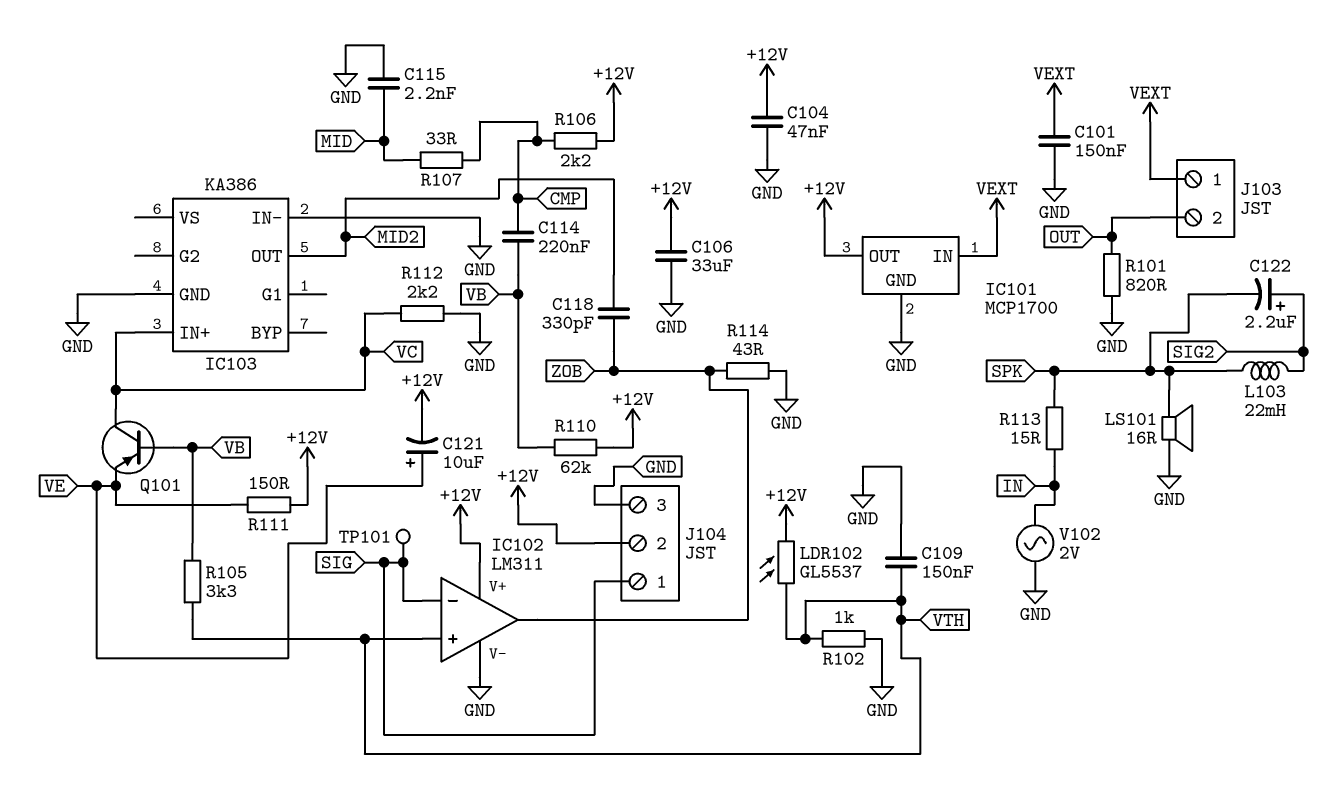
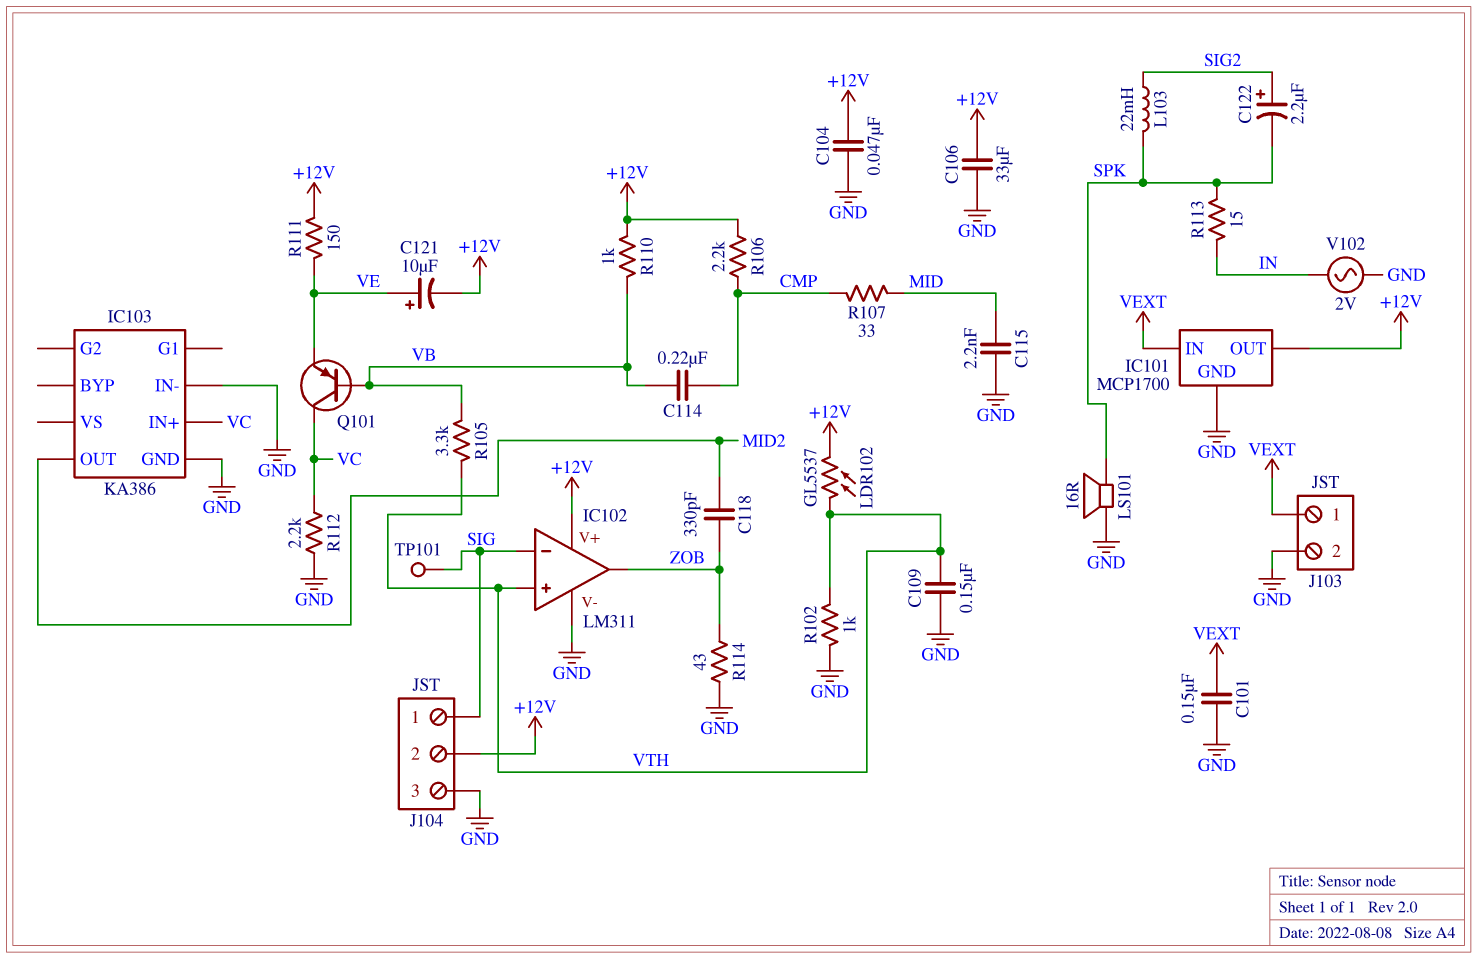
J103 pin 2: OUT -> GND
R101: 820 (GND, OUT) -> none
R110: 62k (+12V, VB) -> 1k (+12V, VB)

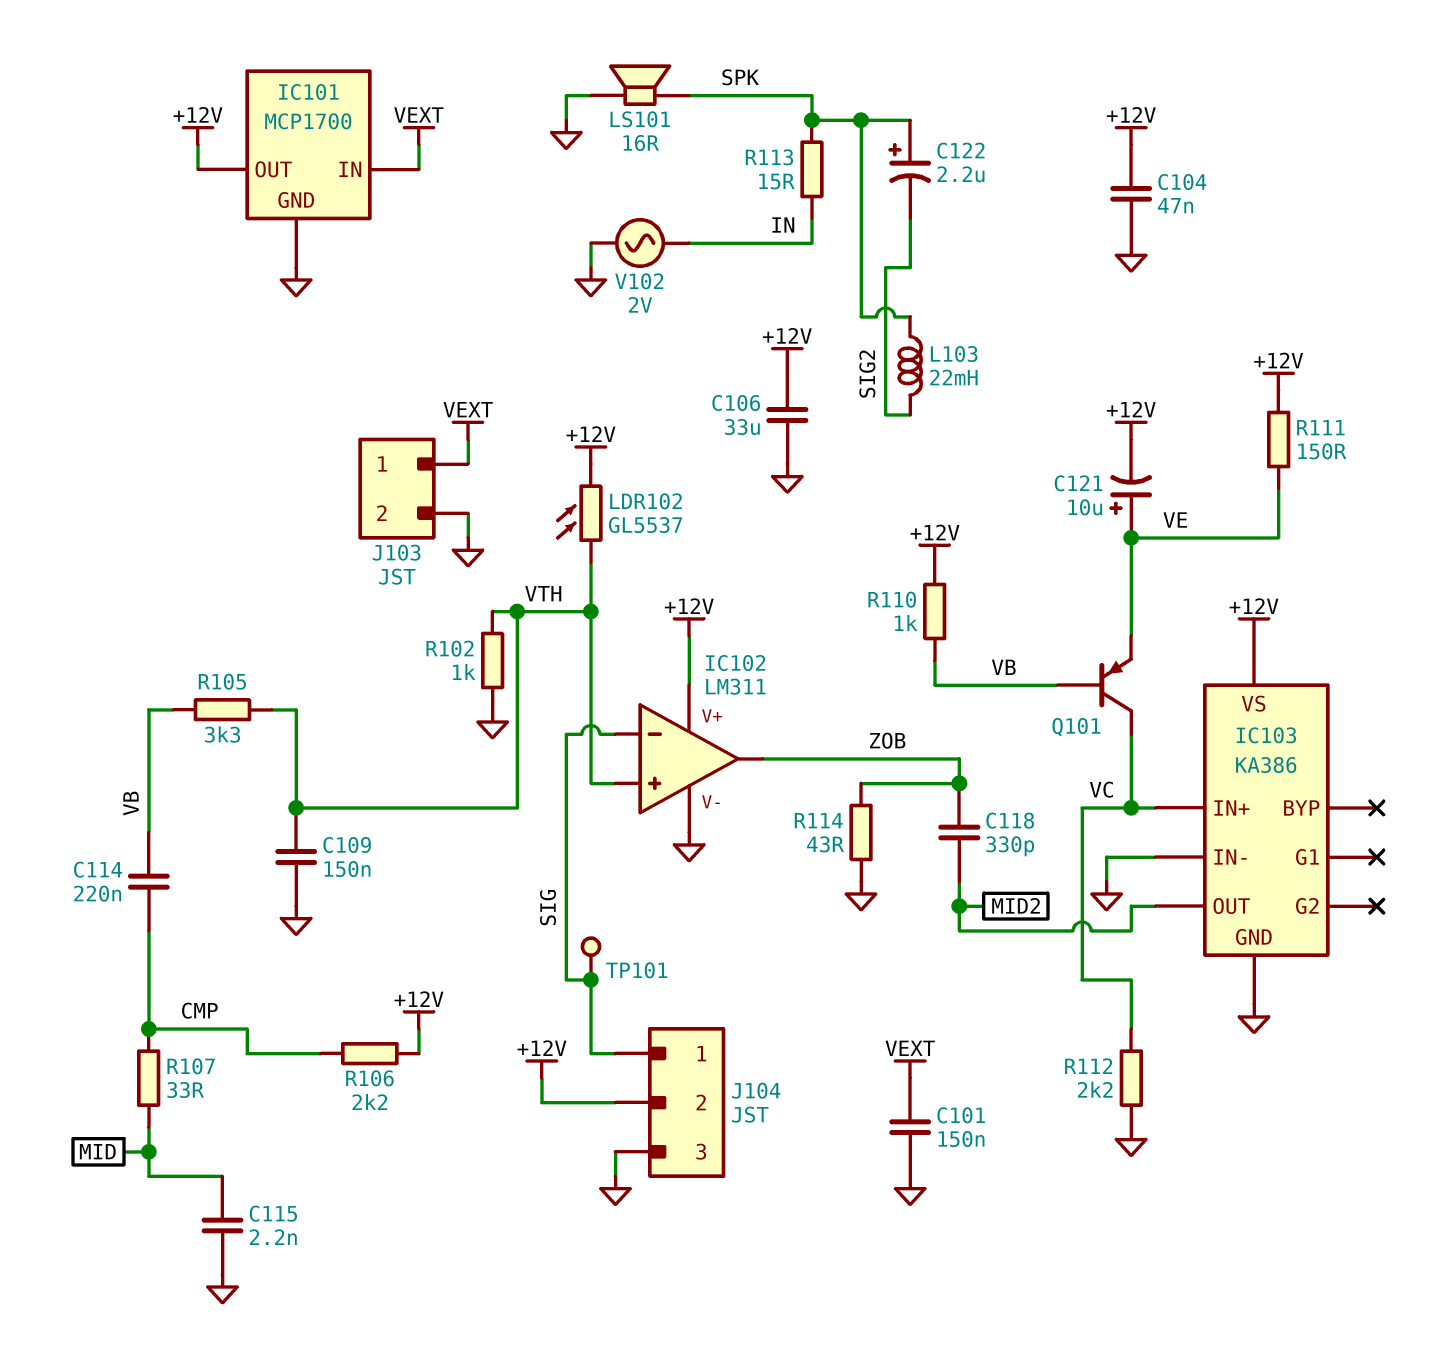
C122: 2.2uF (plus SIG2, minus SPK) -> 2.2uF (plus SPK, minus SIG2)
IC103 pin VS: none -> +12V

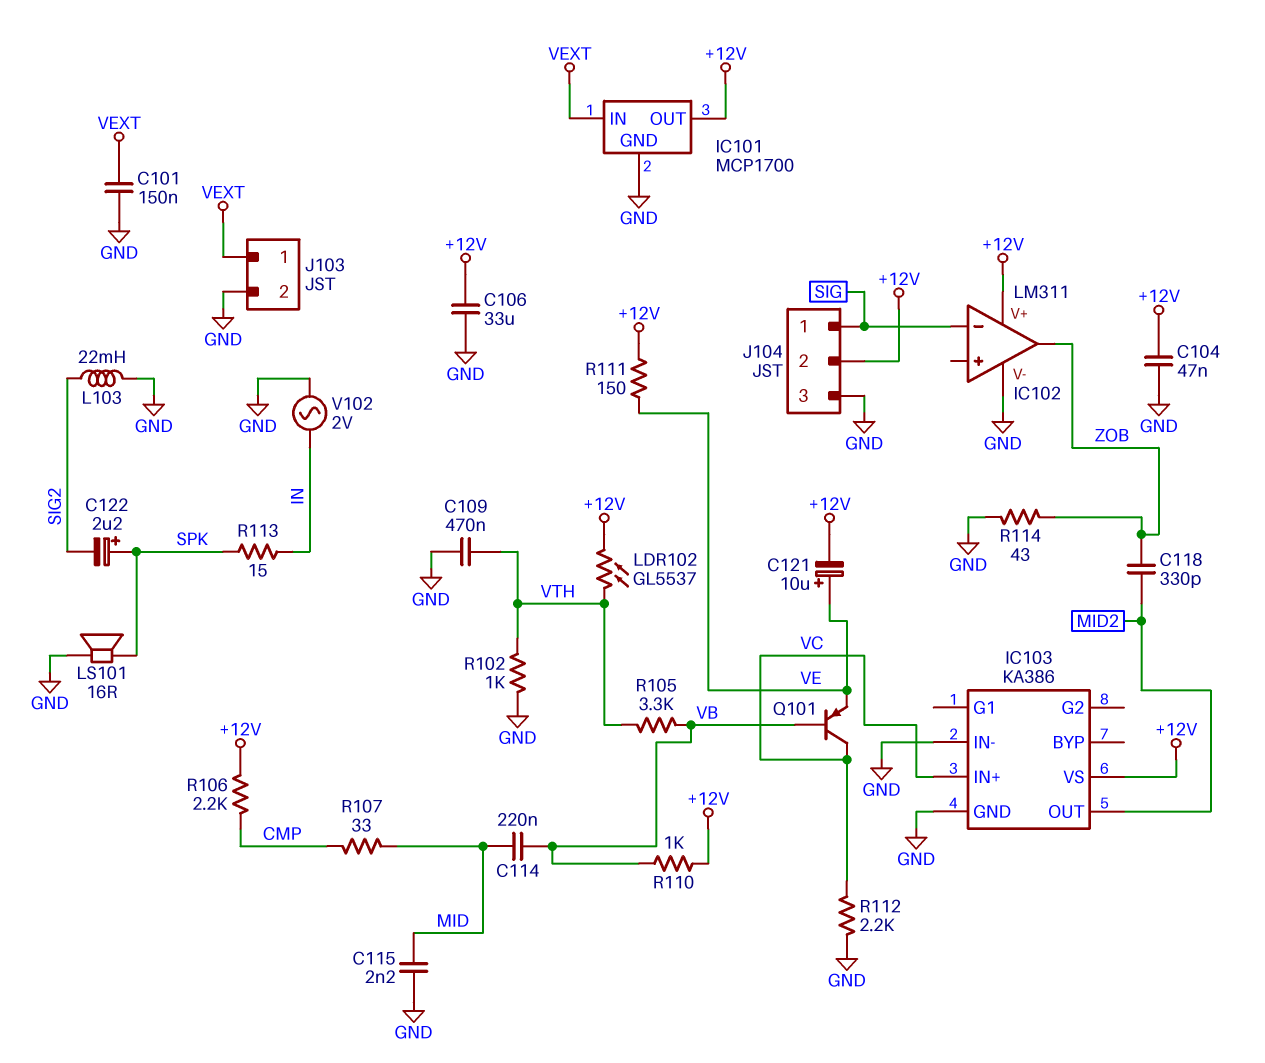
C109: 150nF (GND, VTH) -> 470nF (GND, VTH)
C114: 220nF (CMP, VB) -> 220nF (MID, VB)
IC102 pin in+: VTH -> none
L103: 22mH (SIG2, SPK) -> 22mH (GND, SIG2)
TP101: test point (SIG) -> none

